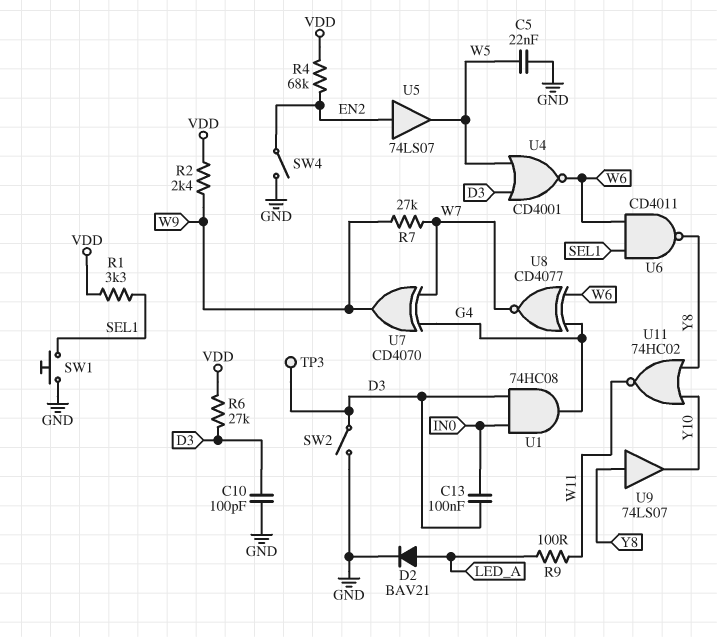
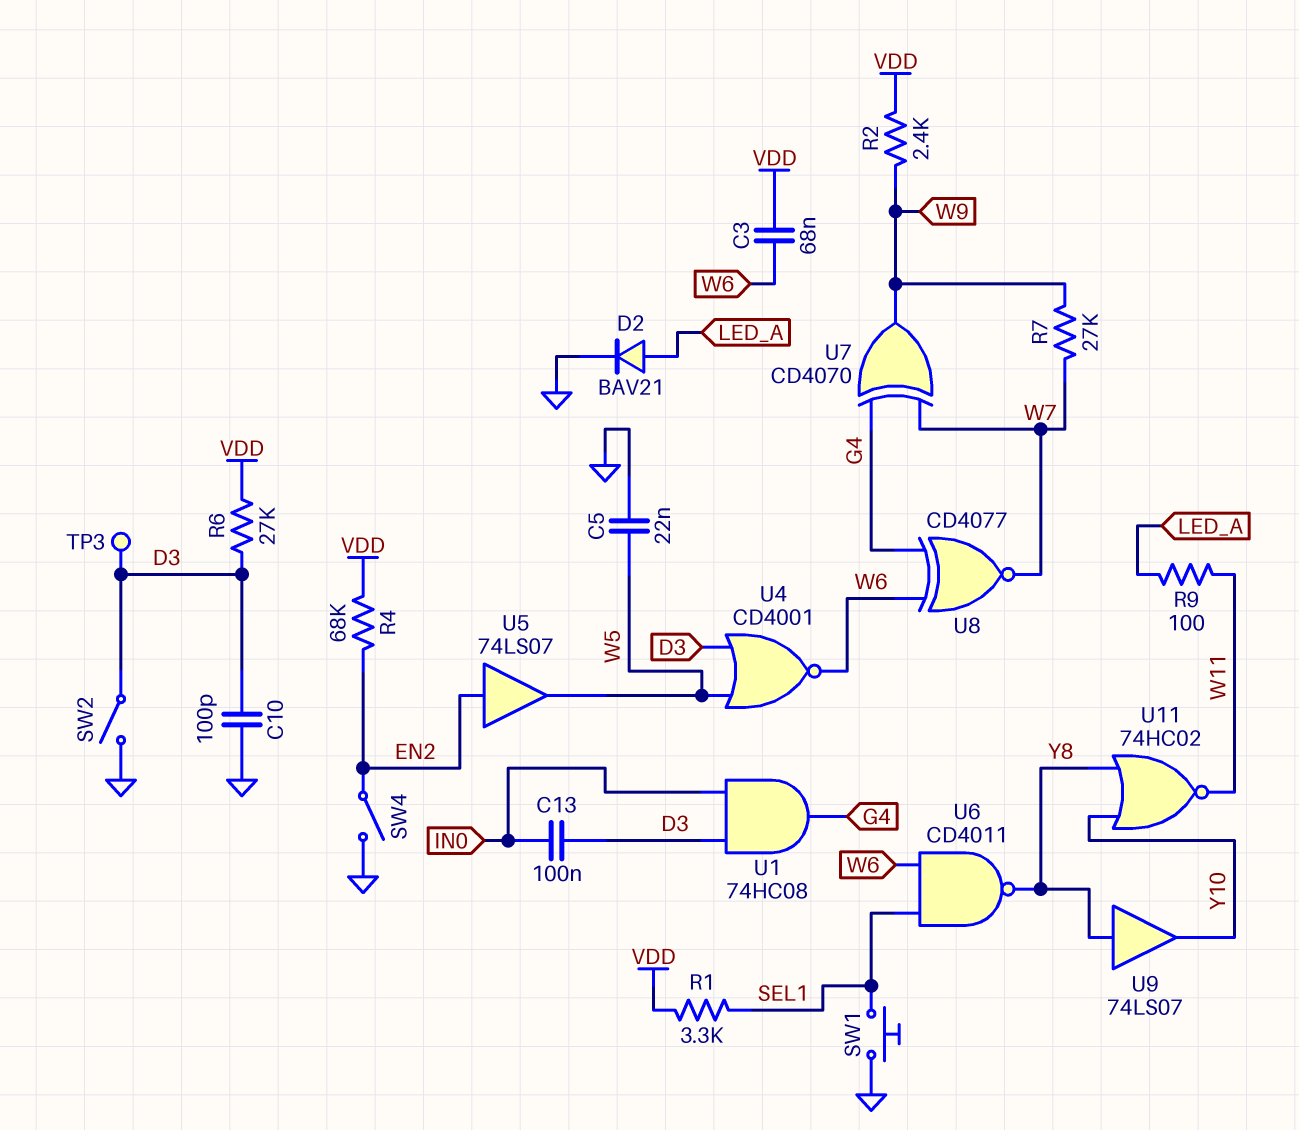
C3: none -> 68nF (VDD, W6)

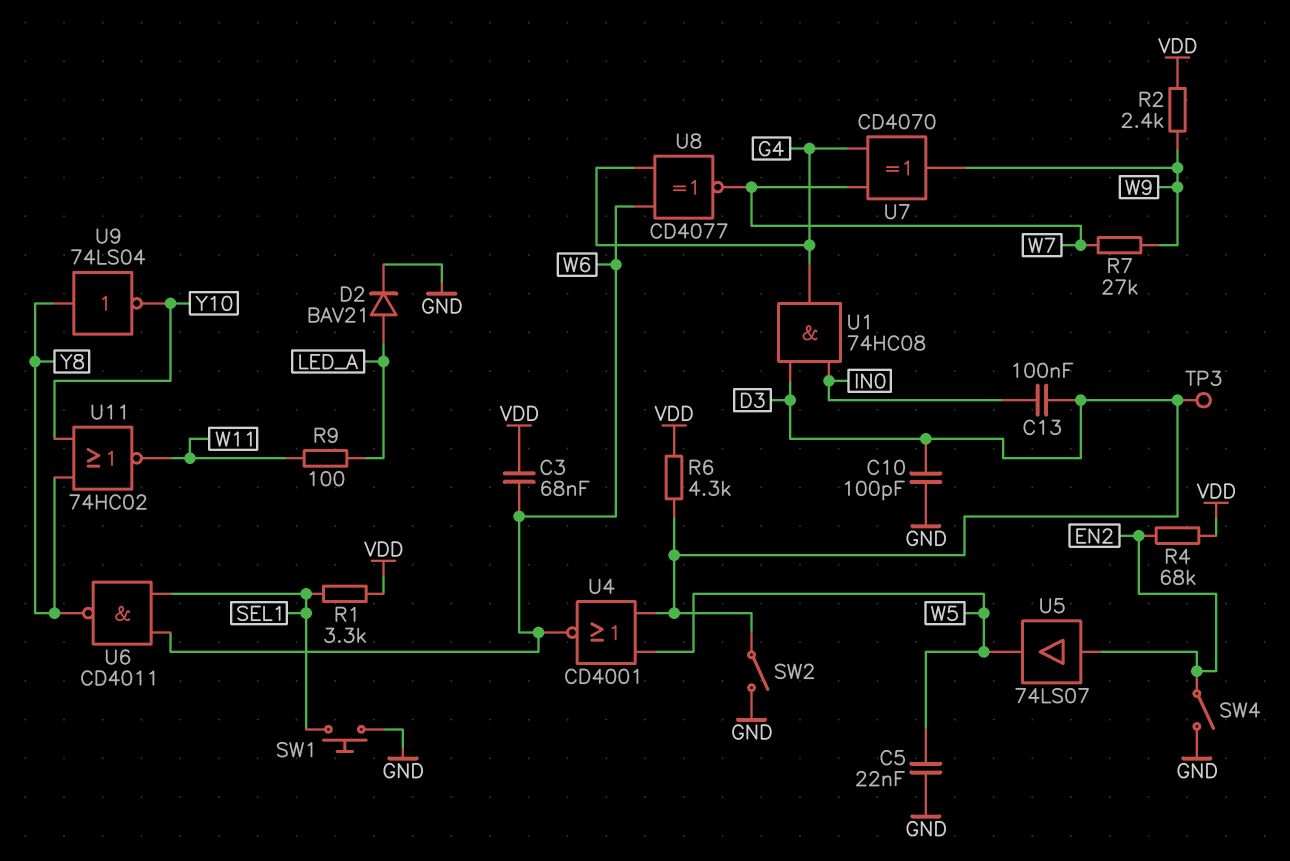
R6: 27k (D3, VDD) -> 4.3k (D3, VDD)
U9: buffer 74LS07 (in Y8, out Y10) -> NOT 74LS04 (in Y8, out Y10)

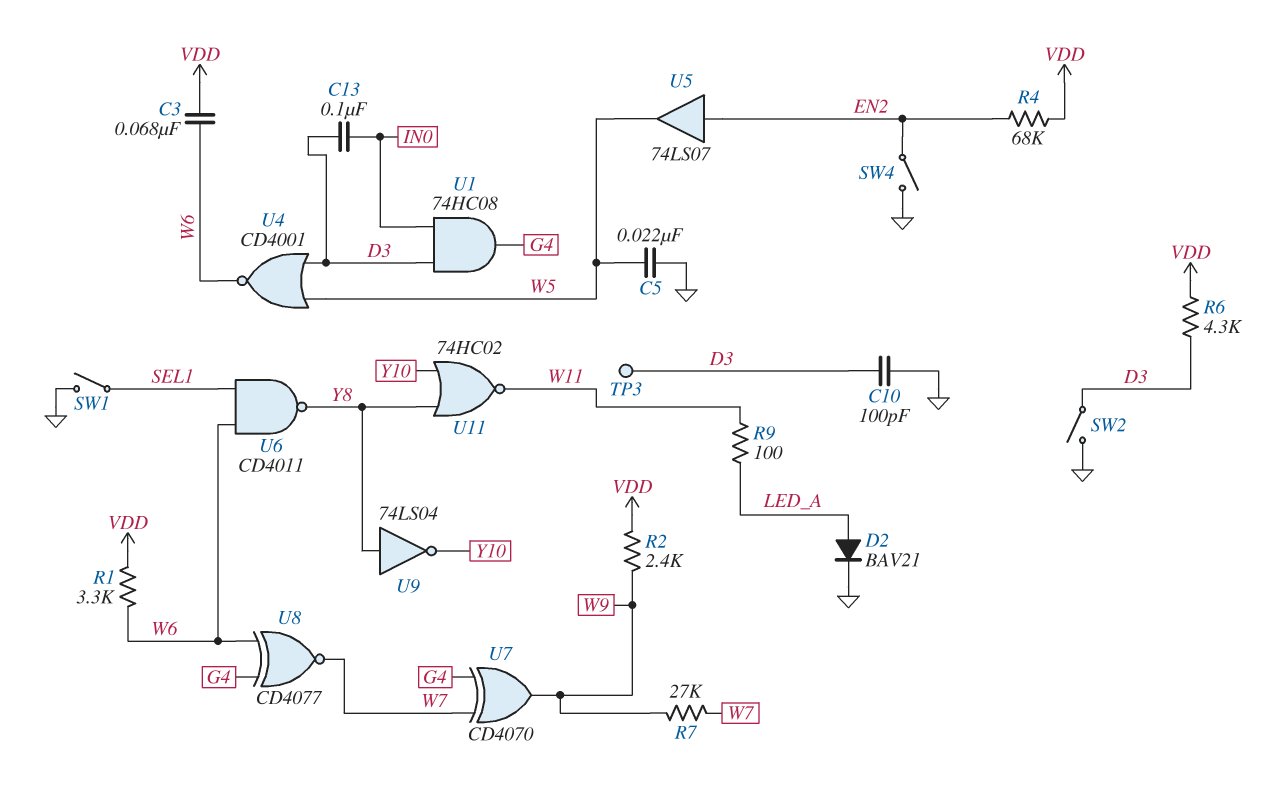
R1: 3.3k (SEL1, VDD) -> 3.3k (VDD, W6)
SW1: button (GND, SEL1) -> switch (GND, SEL1)

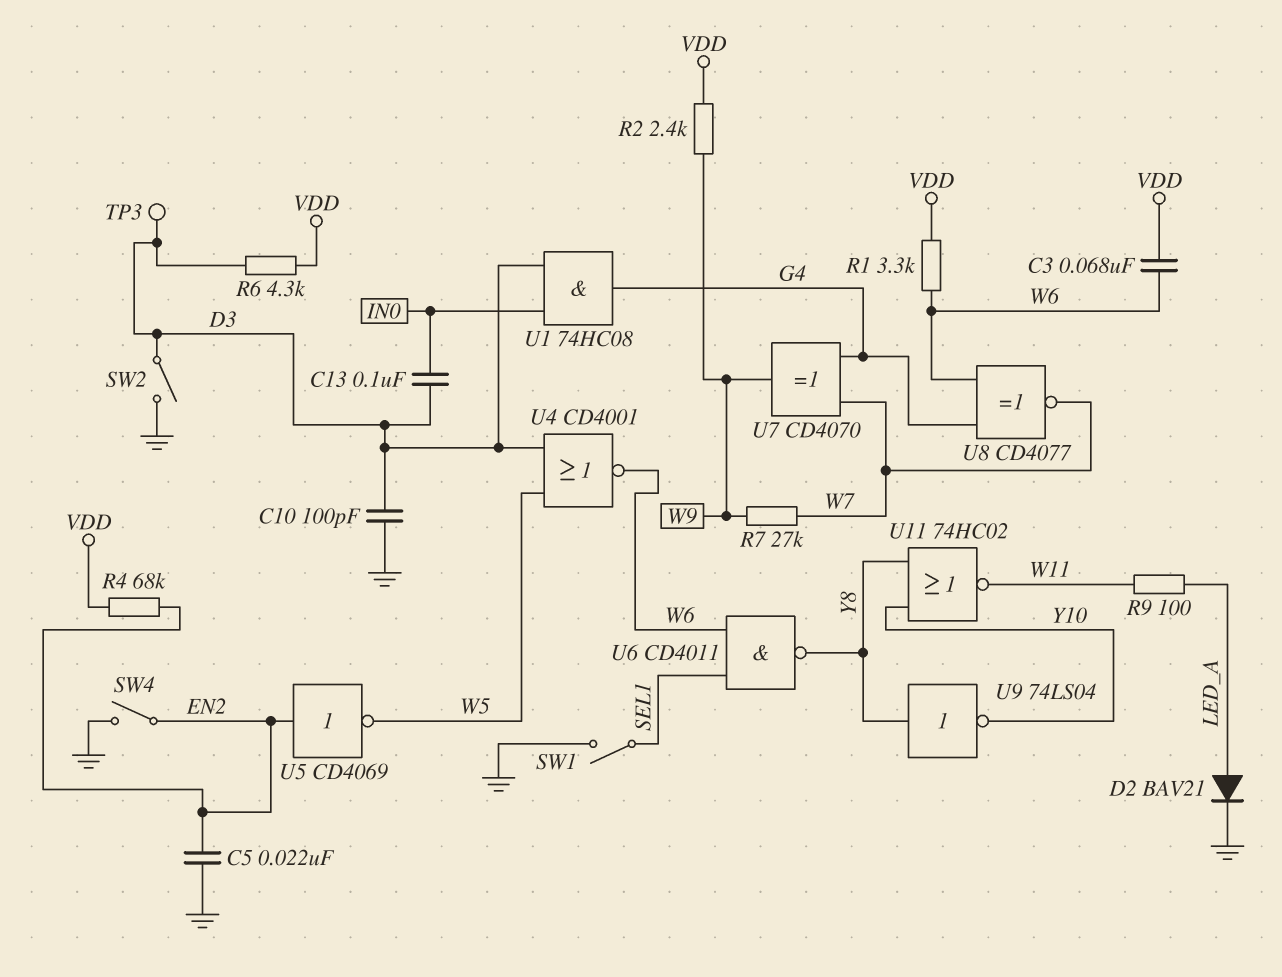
C5: 22nF (GND, W5) -> 22nF (EN2, GND)
U5: buffer 74LS07 (in EN2, out W5) -> NOT CD4069 (in EN2, out W5)

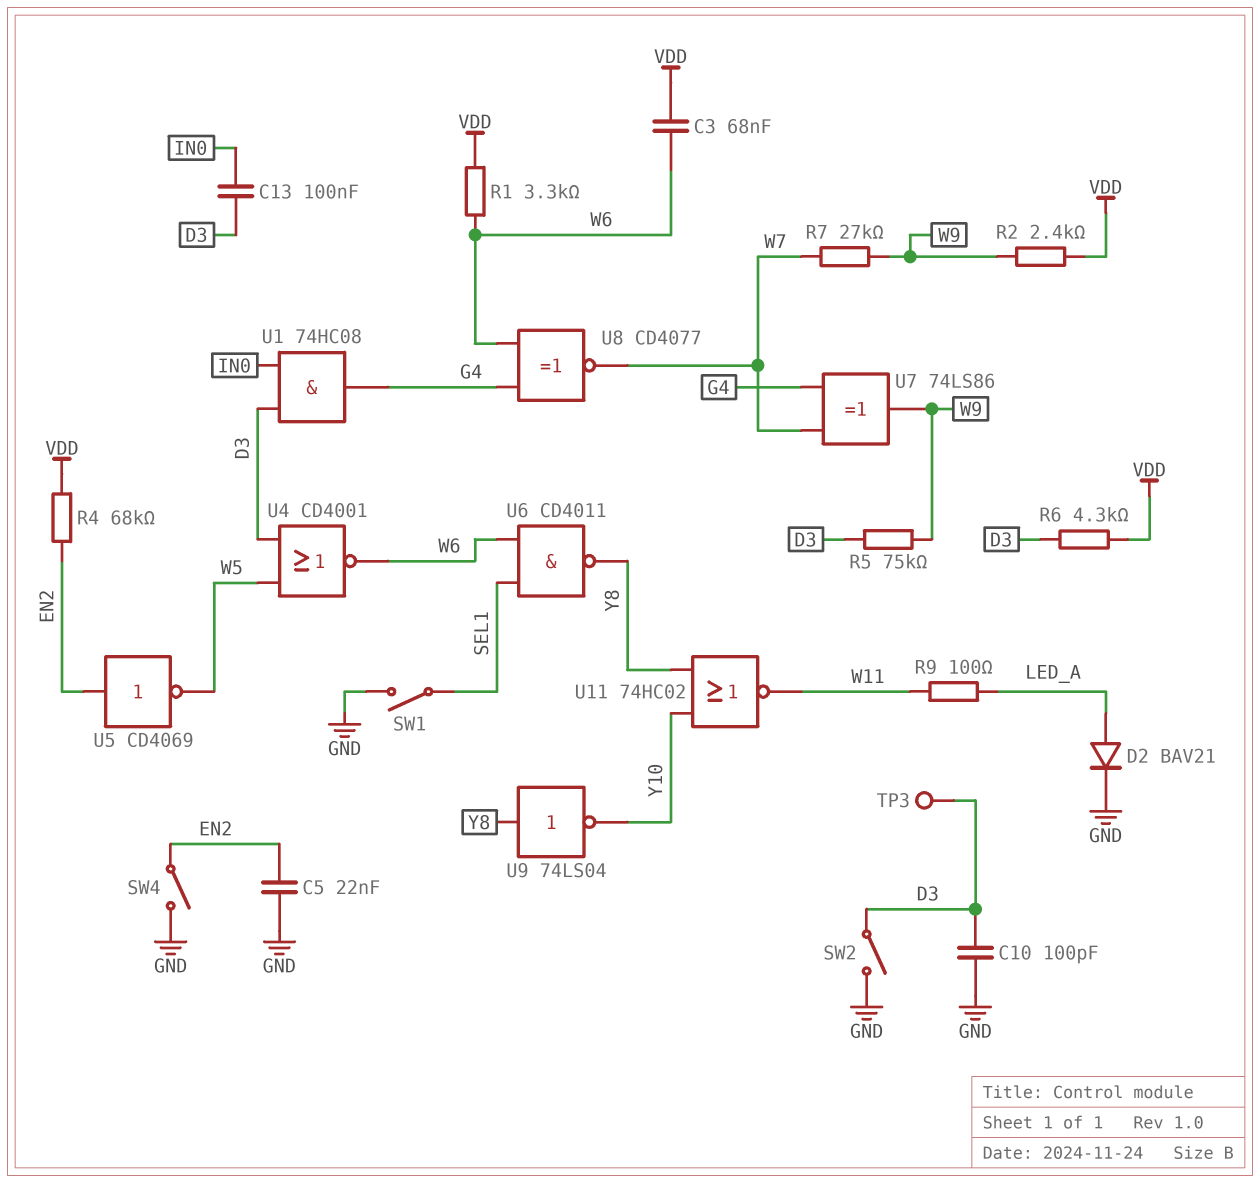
R5: none -> 75k (D3, W9)
U7: XOR CD4070 (in G4, in W7, out W9) -> XOR 74LS86 (in G4, in W7, out W9)

